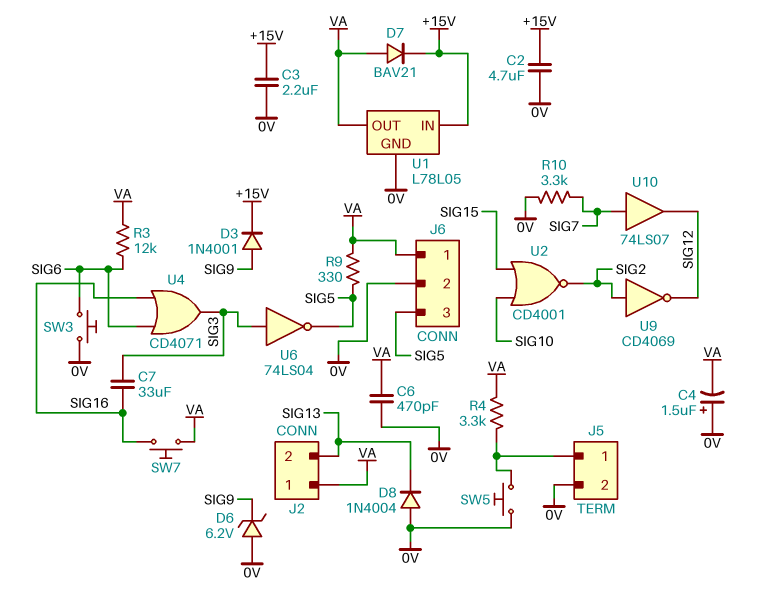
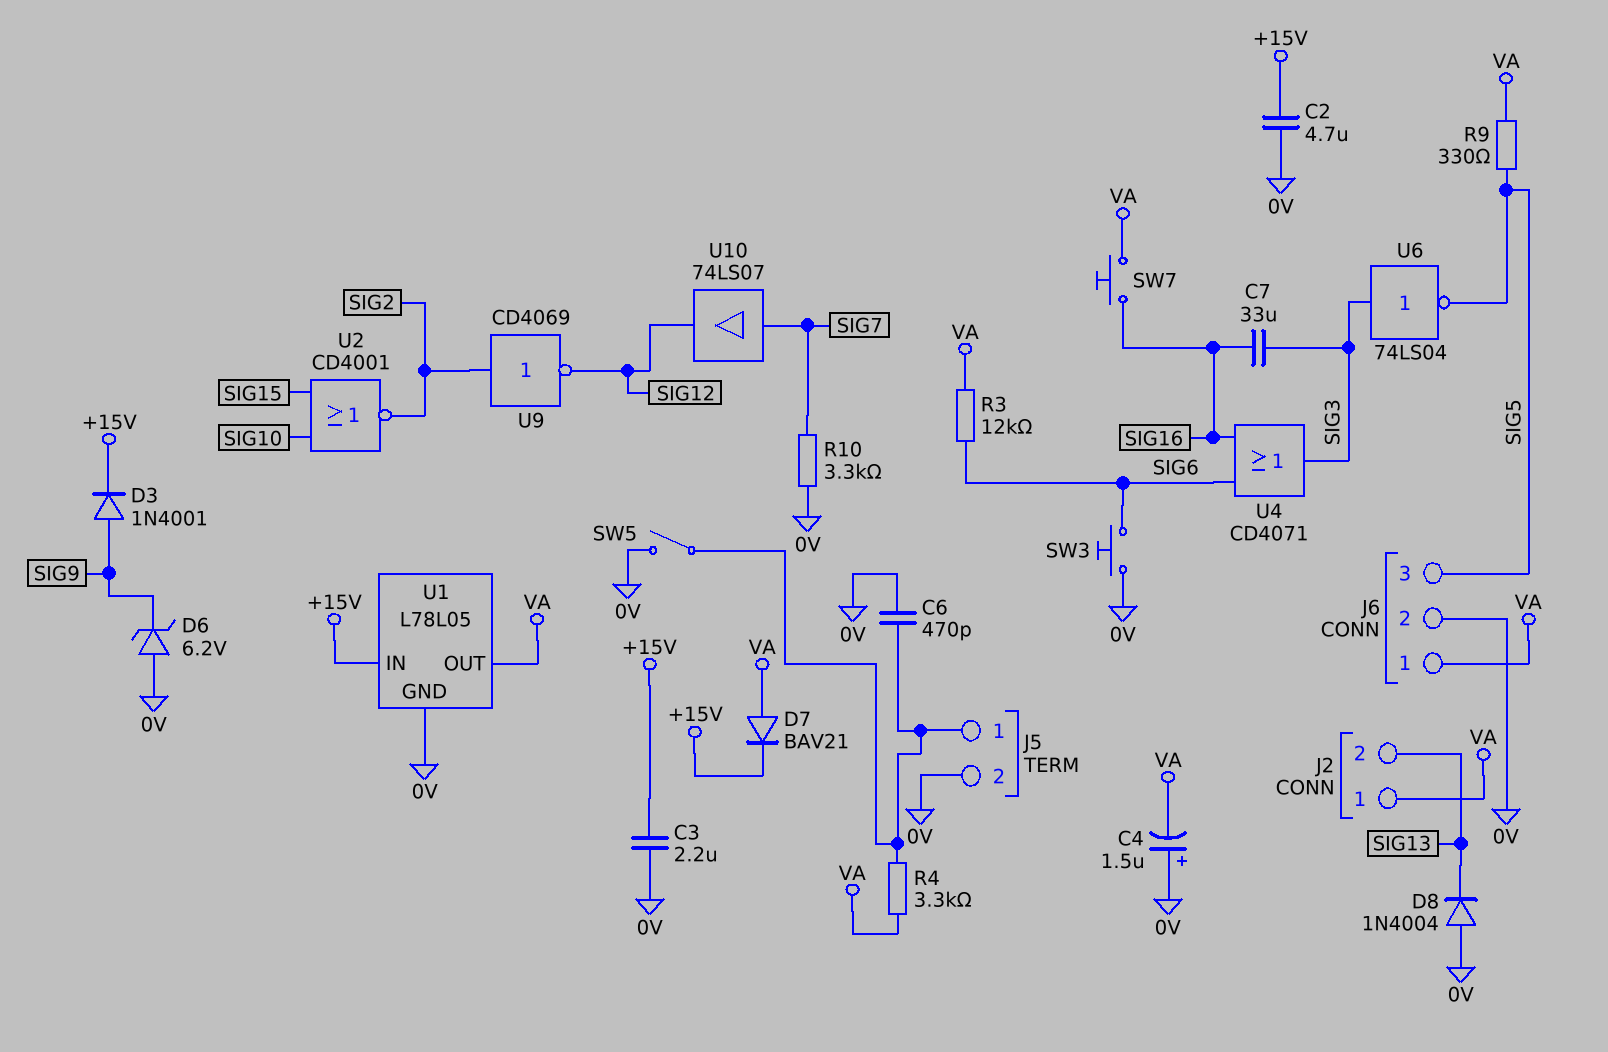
C6: 470pF (0V, VA) -> 470pF (0V, J5/1)
SW5: button (0V, J5/1) -> switch (0V, J5/1)

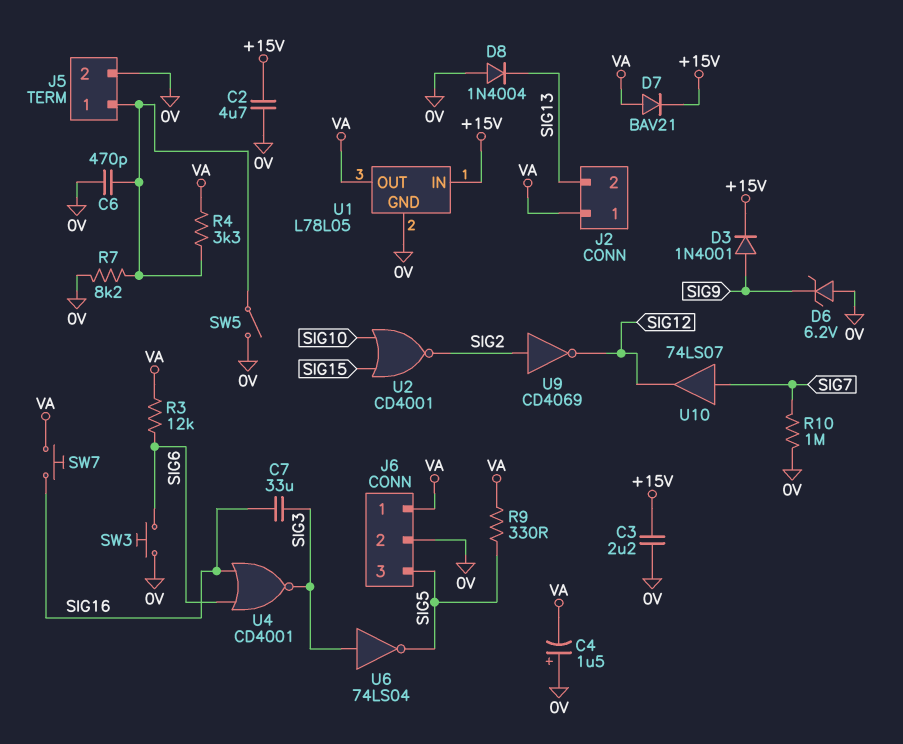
R7: none -> 8.2k (0V, J5/1)
R10: 3.3k (0V, SIG7) -> 1M (0V, SIG7)
U4: OR CD4071 (in SIG6, in SIG16, out SIG3) -> NOR CD4001 (in SIG6, in SIG16, out SIG3)

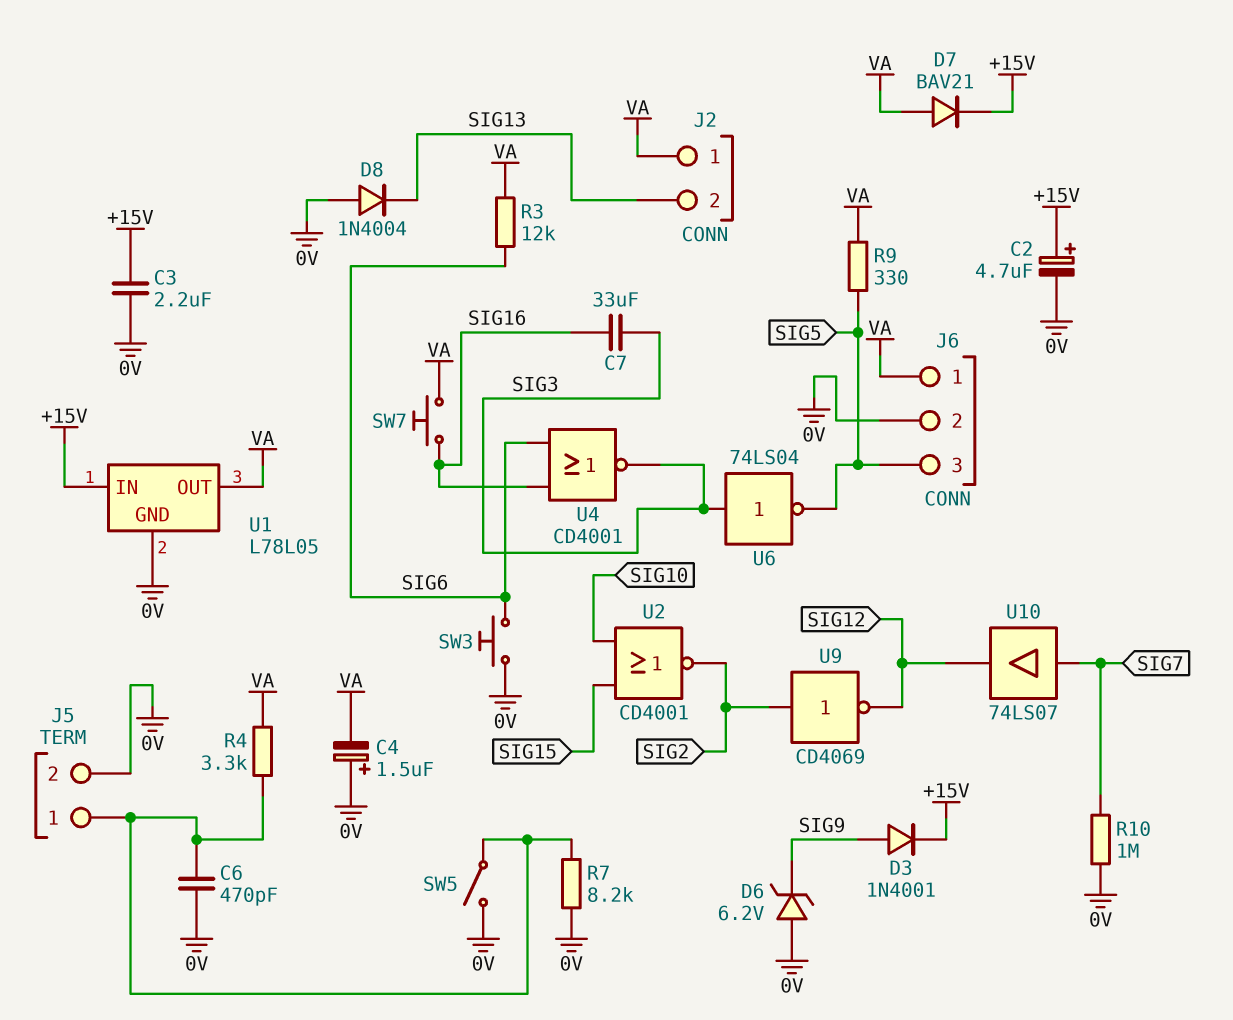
C2: 4.7uF (+15V, 0V) -> 4.7uF (plus +15V, minus 0V)

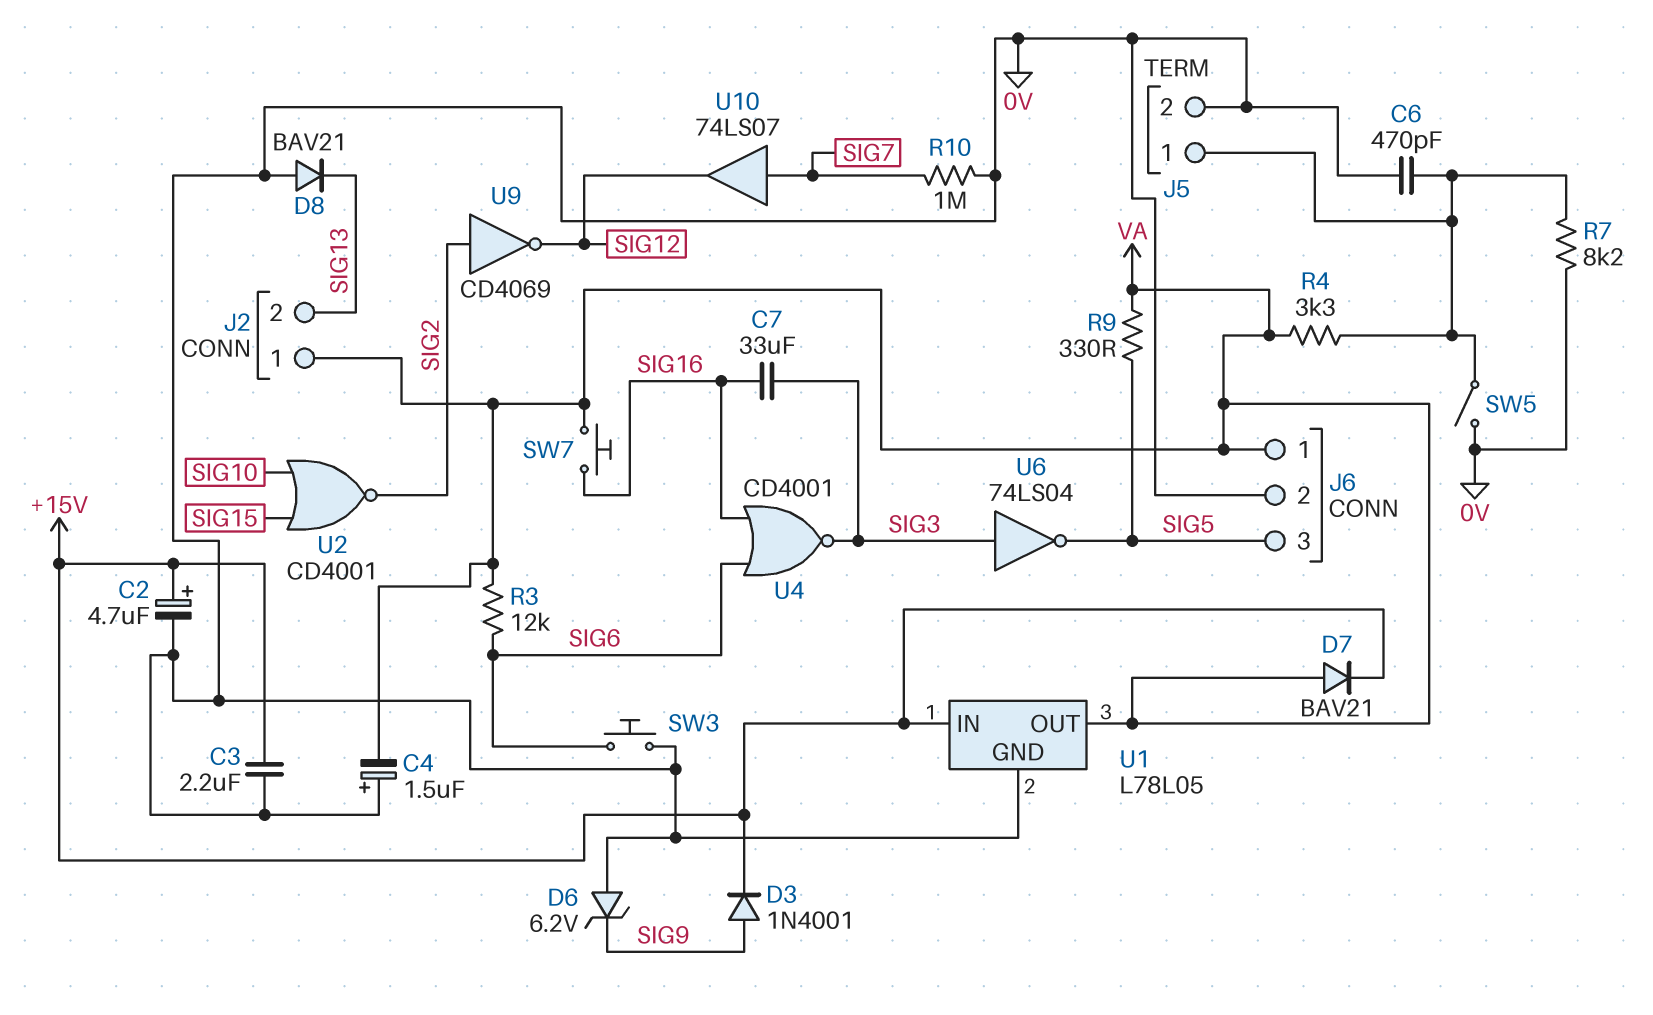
D8: diode 1N4004 (A 0V, K SIG13) -> diode BAV21 (A 0V, K SIG13)

